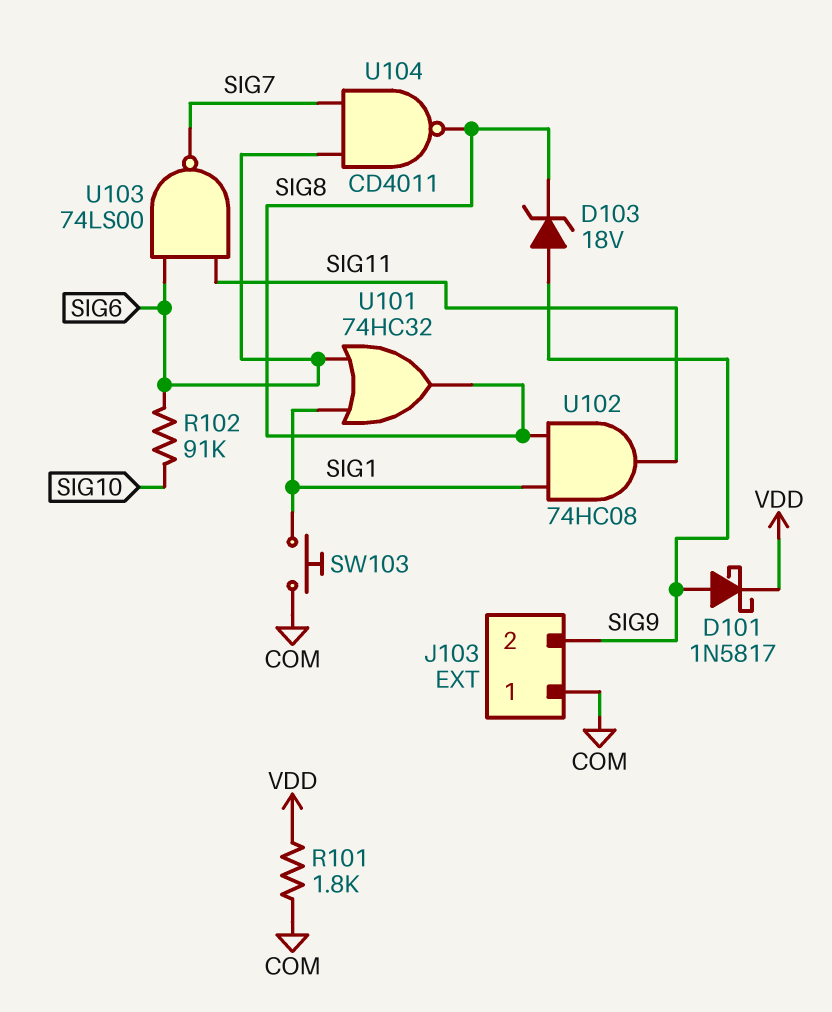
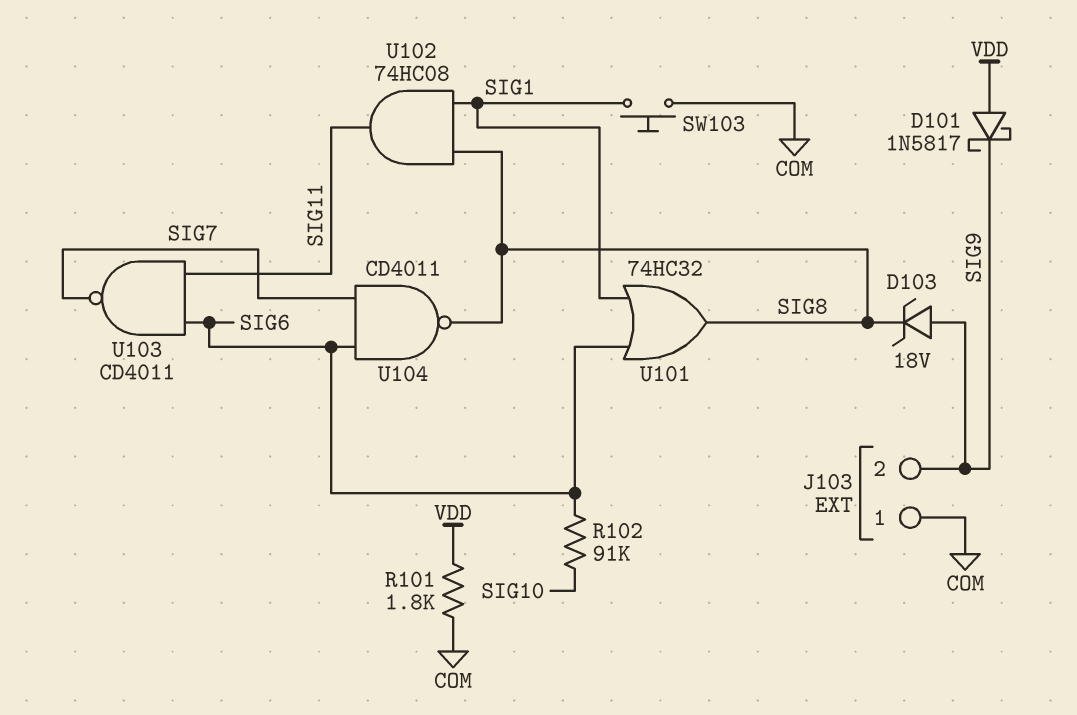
D101: schottky 1N5817 (A SIG9, K VDD) -> schottky 1N5817 (A VDD, K SIG9)
U103: NAND 74LS00 (in SIG6, in SIG11, out SIG7) -> NAND CD4011 (in SIG6, in SIG11, out SIG7)

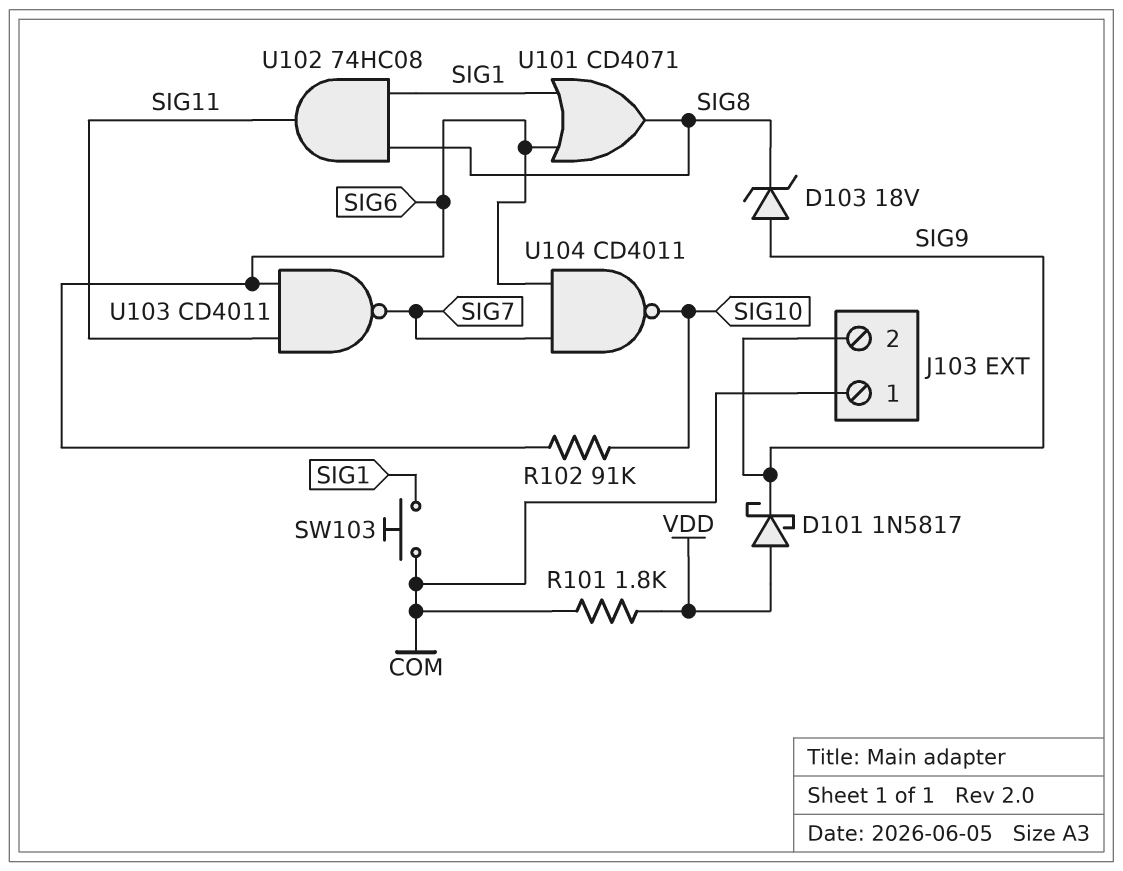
U101: OR 74HC32 (in SIG1, in SIG6, out SIG8) -> OR CD4071 (in SIG1, in SIG6, out SIG8)
U104: NAND CD4011 (in SIG6, in SIG7, out SIG8) -> NAND CD4011 (in SIG6, in SIG7, out SIG10)

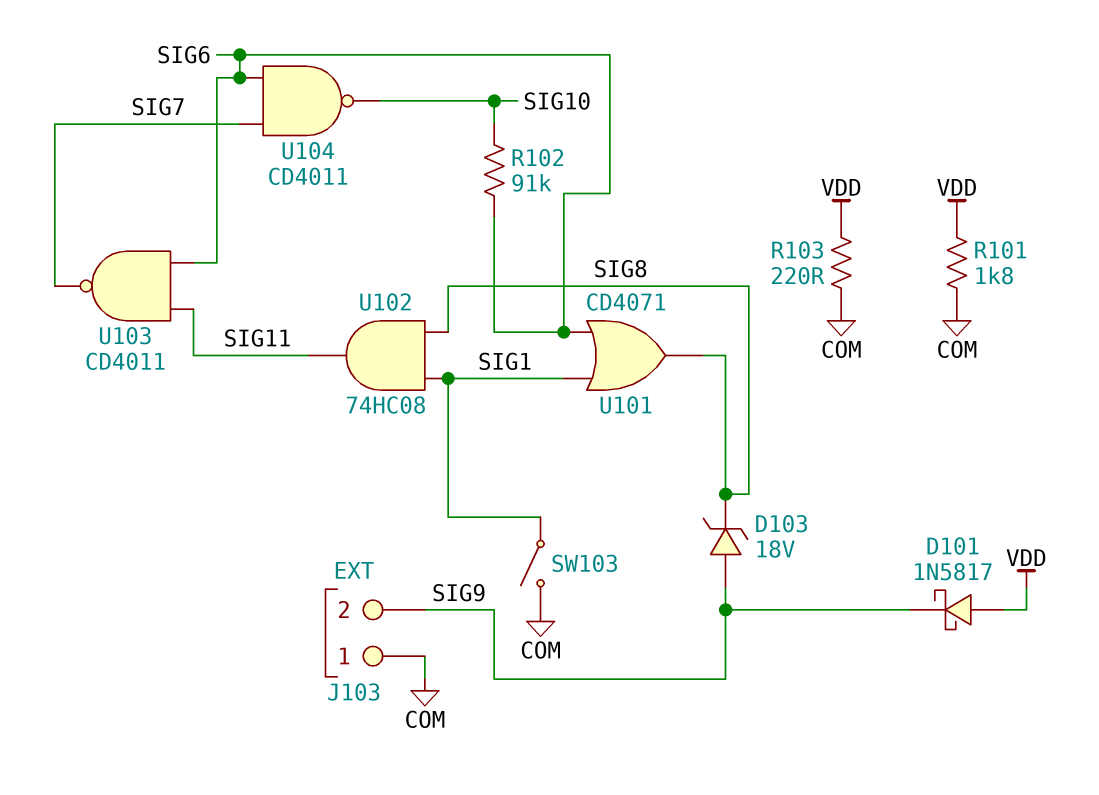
R103: none -> 220 (COM, VDD)
SW103: button (COM, SIG1) -> switch (COM, SIG1)

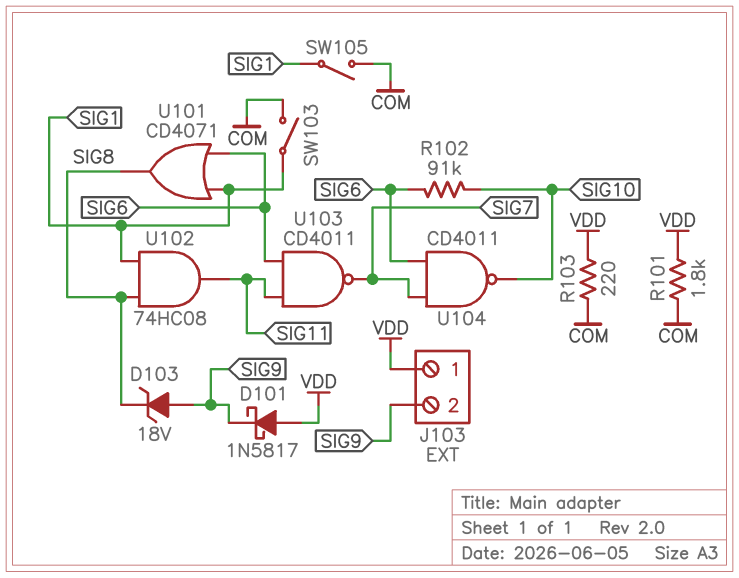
J103 pin 1: COM -> VDD
SW105: none -> switch (COM, SIG1)

